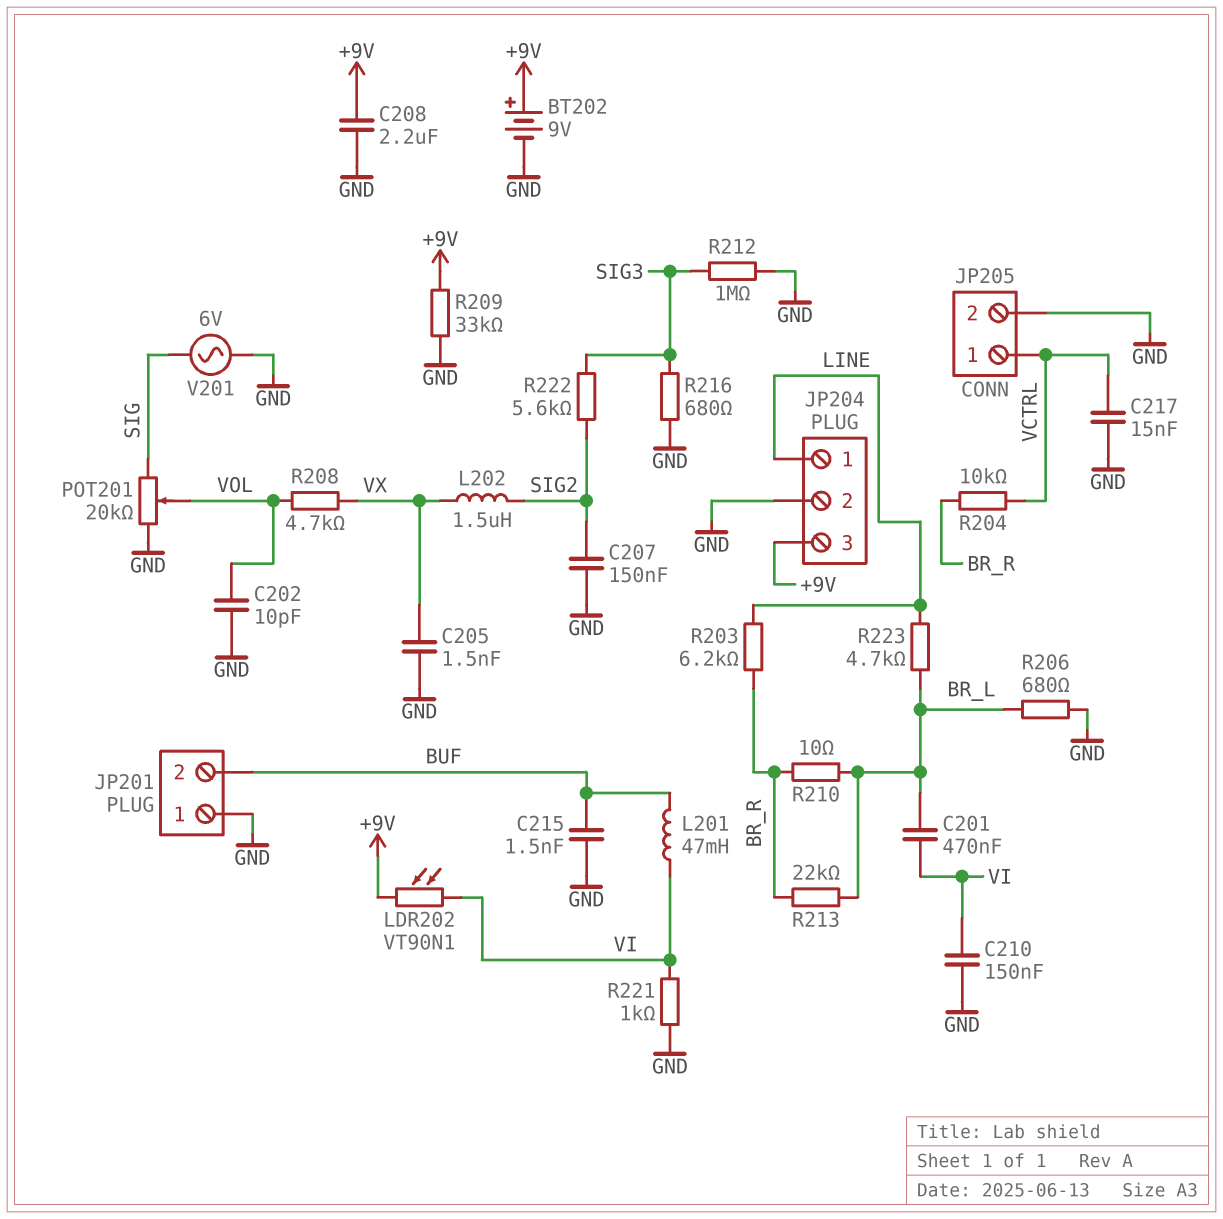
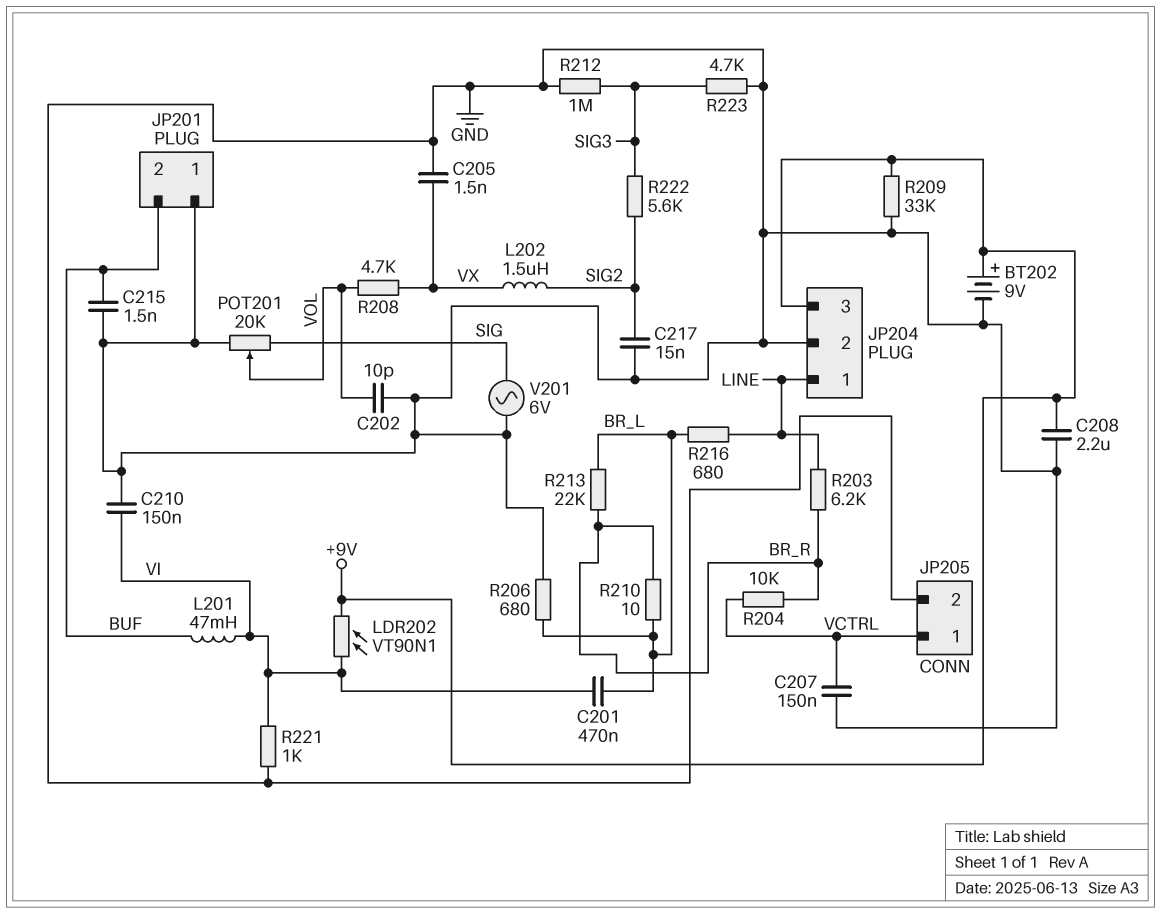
C207: 150nF (GND, SIG2) -> 150nF (GND, VCTRL)
C217: 15nF (GND, VCTRL) -> 15nF (GND, SIG2)
R216: 680 (GND, SIG3) -> 680 (BR_L, LINE)
R223: 4.7k (BR_L, LINE) -> 4.7k (GND, SIG3)

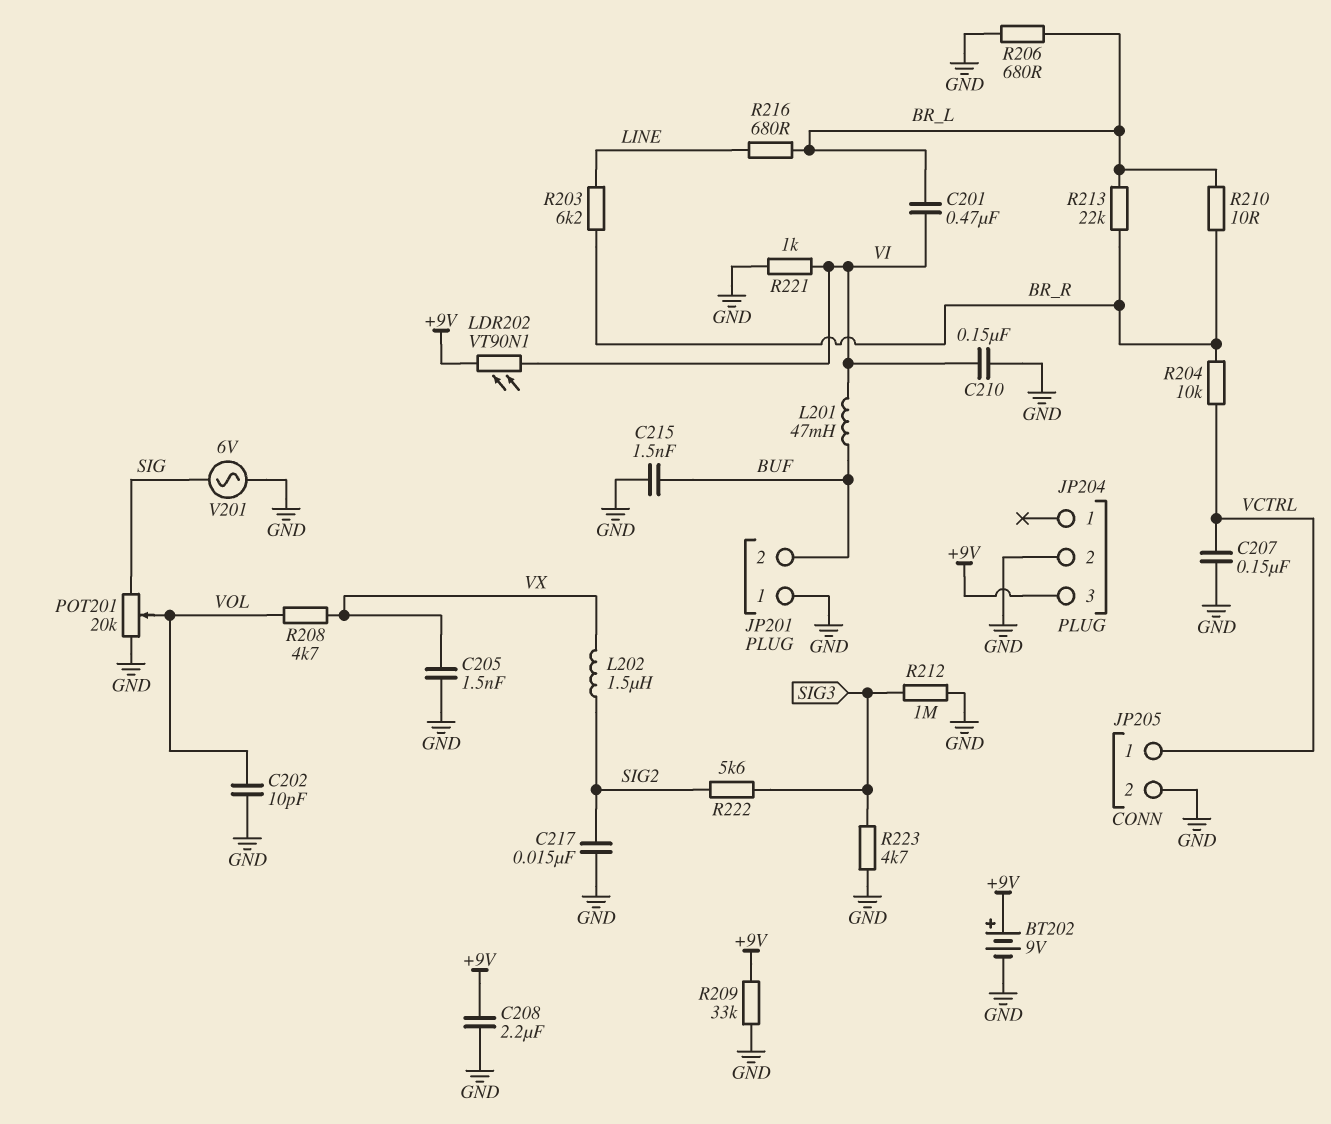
JP204 pin 1: LINE -> none

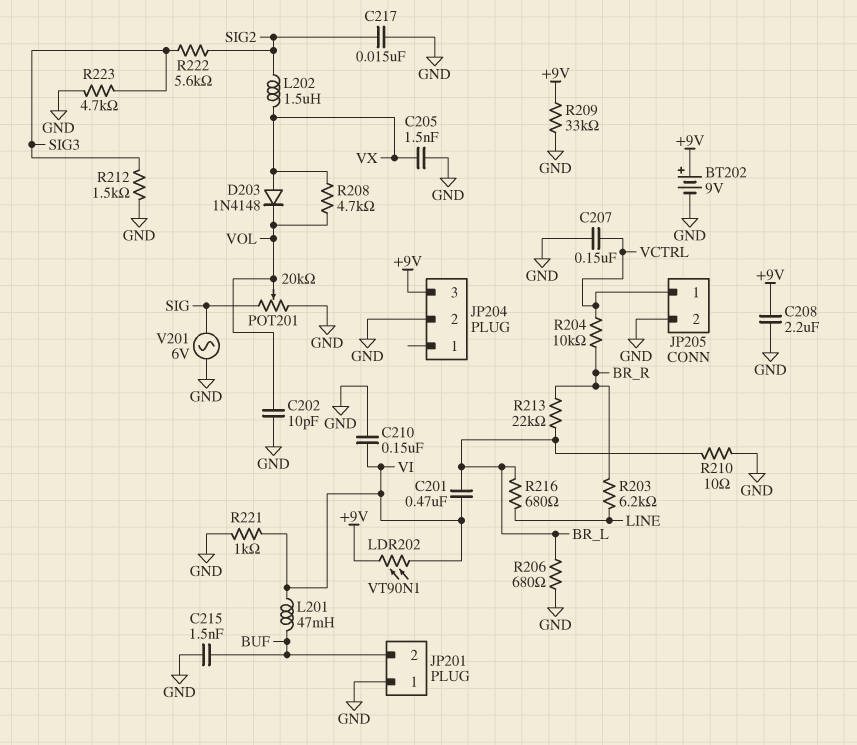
D203: none -> diode 1N4148 (A VX, K VOL)
R210: 10 (BR_L, BR_R) -> 10 (BR_L, GND)
R212: 1M (GND, SIG3) -> 1.5k (GND, SIG3)

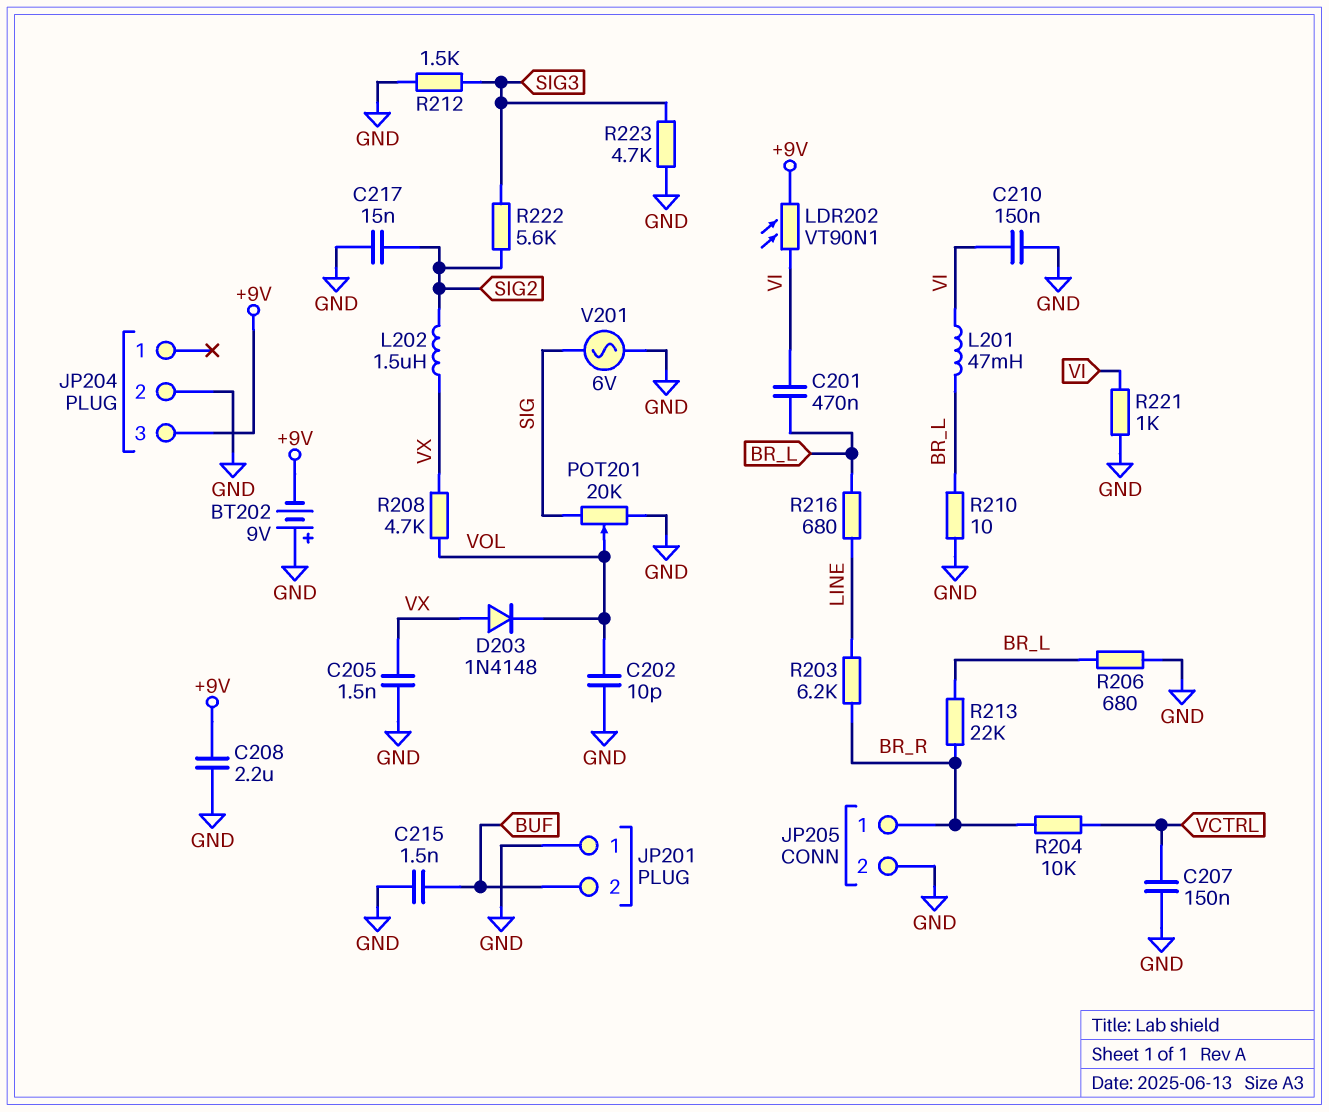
BT202: 9V (plus +9V, minus GND) -> 9V (plus GND, minus +9V)
JP205 pin 1: VCTRL -> BR_R
L201: 47mH (BUF, VI) -> 47mH (BR_L, VI)
R209: 33k (+9V, GND) -> none

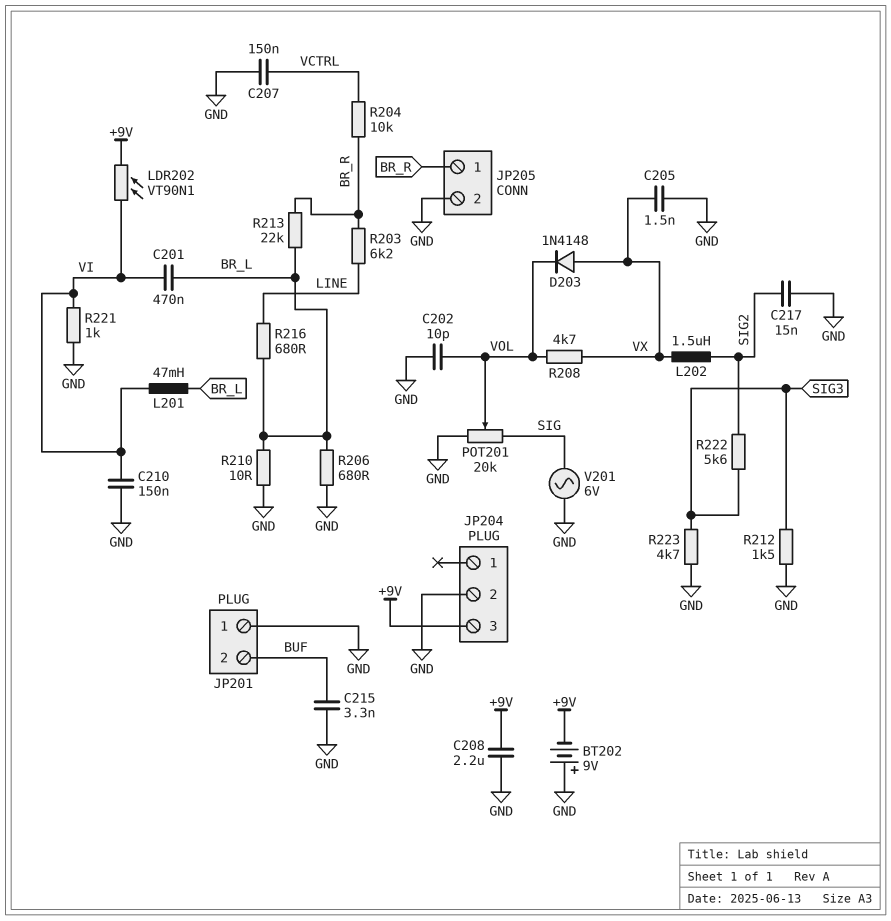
C215: 1.5nF (BUF, GND) -> 3.3nF (BUF, GND)

